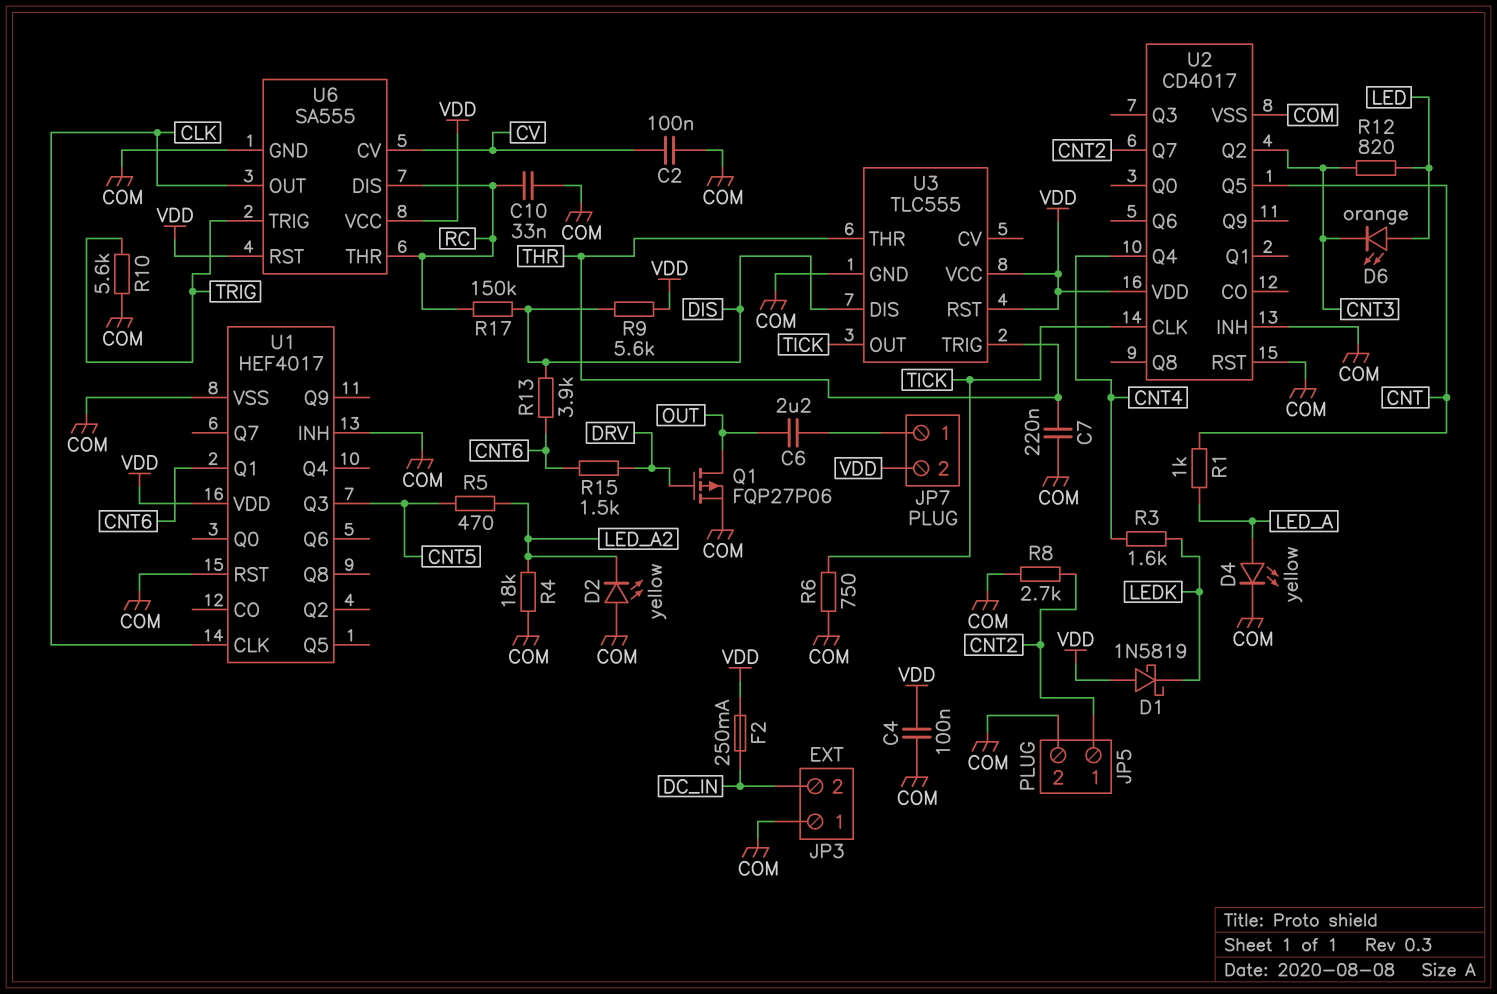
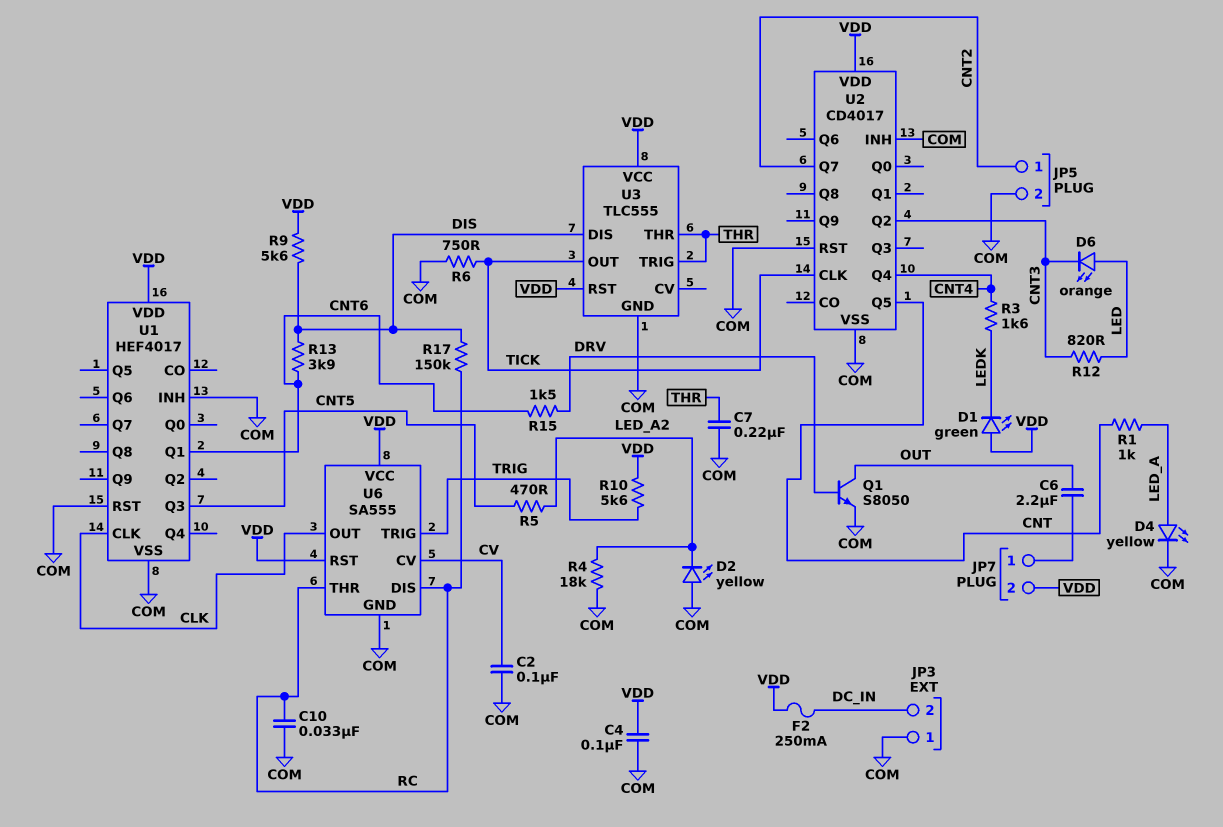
D1: schottky 1N5819 (A VDD, K LEDK) -> LED green (A VDD, K LEDK)
Q1: PMOS FQP27P06 (G DRV, D OUT, S COM) -> NPN S8050 (B DRV, C OUT, E COM)
R8: 2.7k (CNT2, COM) -> none
R10: 5.6k (COM, TRIG) -> 5.6k (TRIG, VDD)

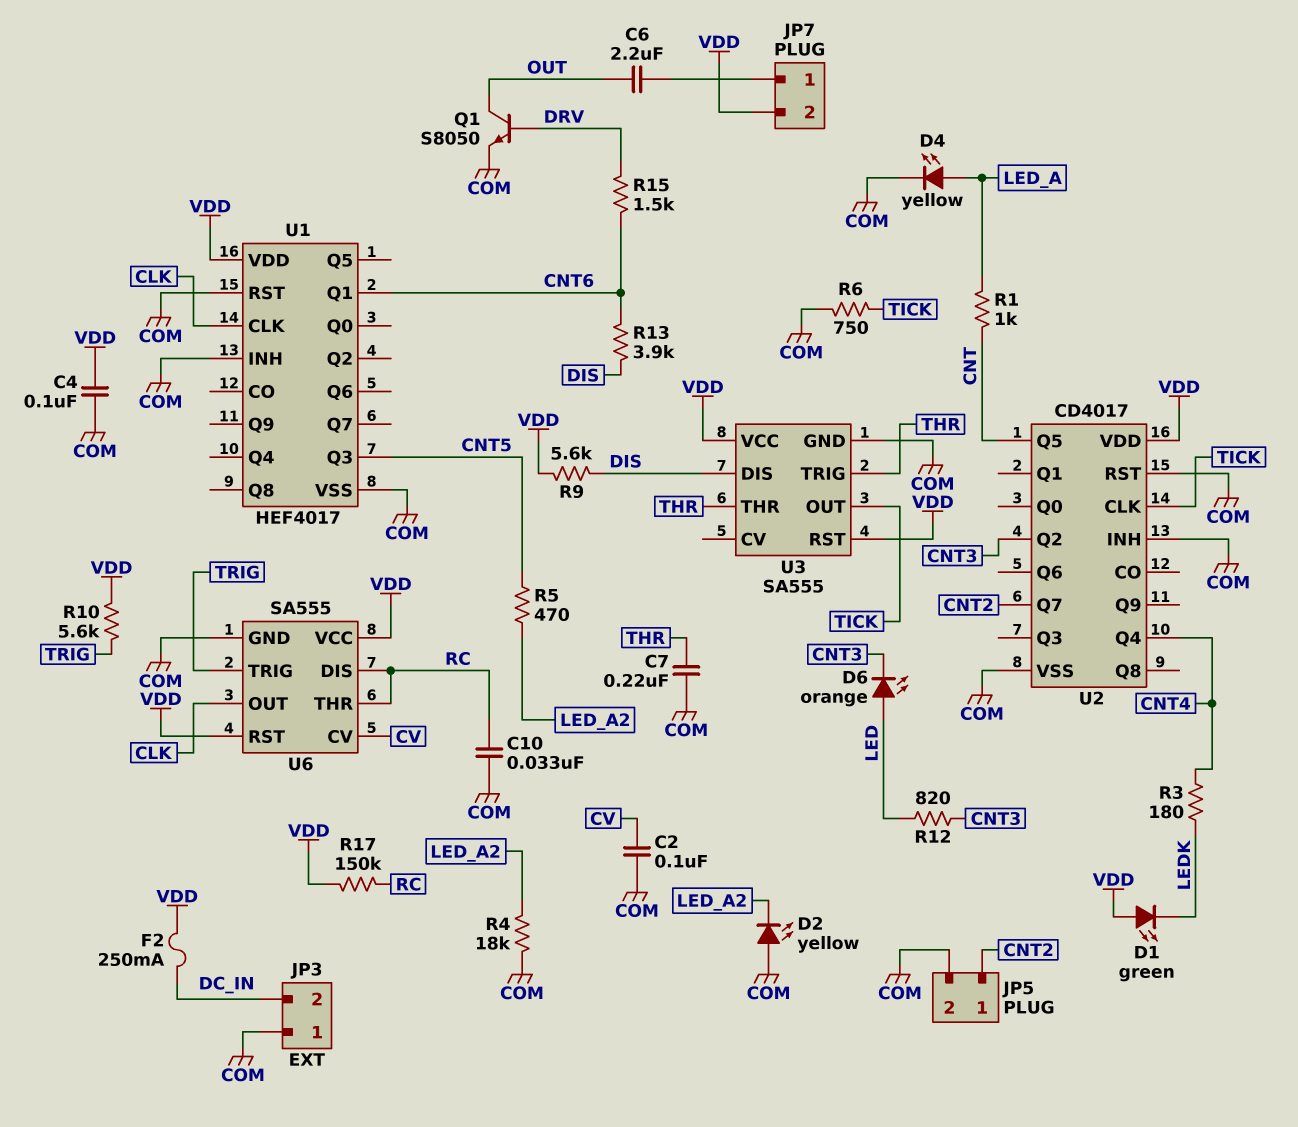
R3: 1.6k (CNT4, LEDK) -> 180 (CNT4, LEDK)
R17: 150k (DIS, RC) -> 150k (RC, VDD)
U3: TLC555 -> SA555

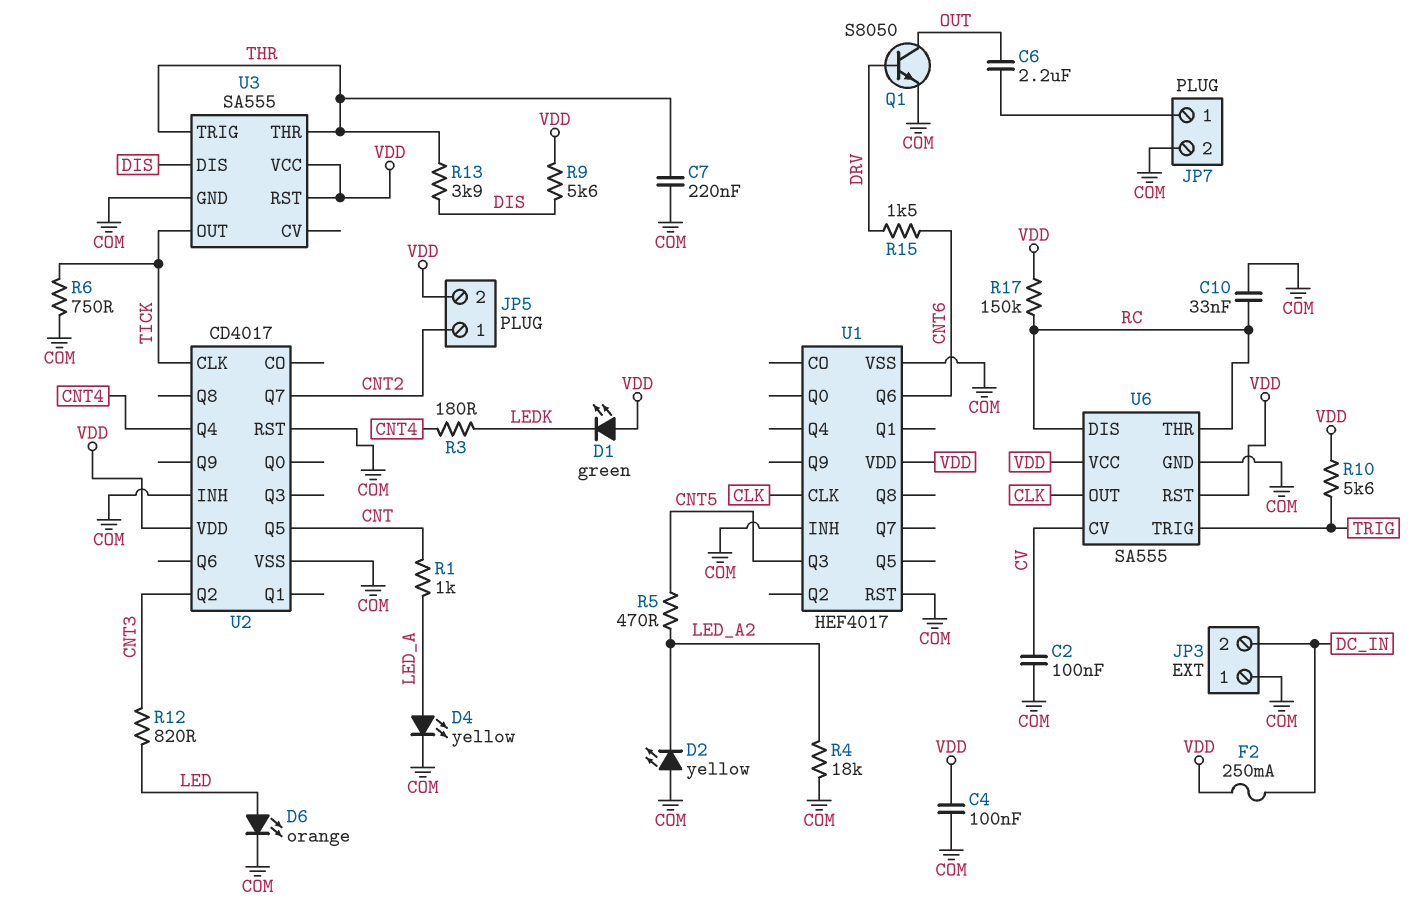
D6: LED orange (A LED, K CNT3) -> LED orange (A LED, K COM)
JP5 pin 2: COM -> VDD
JP7 pin 2: VDD -> COM
R13: 3.9k (CNT6, DIS) -> 3.9k (DIS, THR)
U1 pin Q1: CNT6 -> none
U1 pin Q6: none -> CNT6

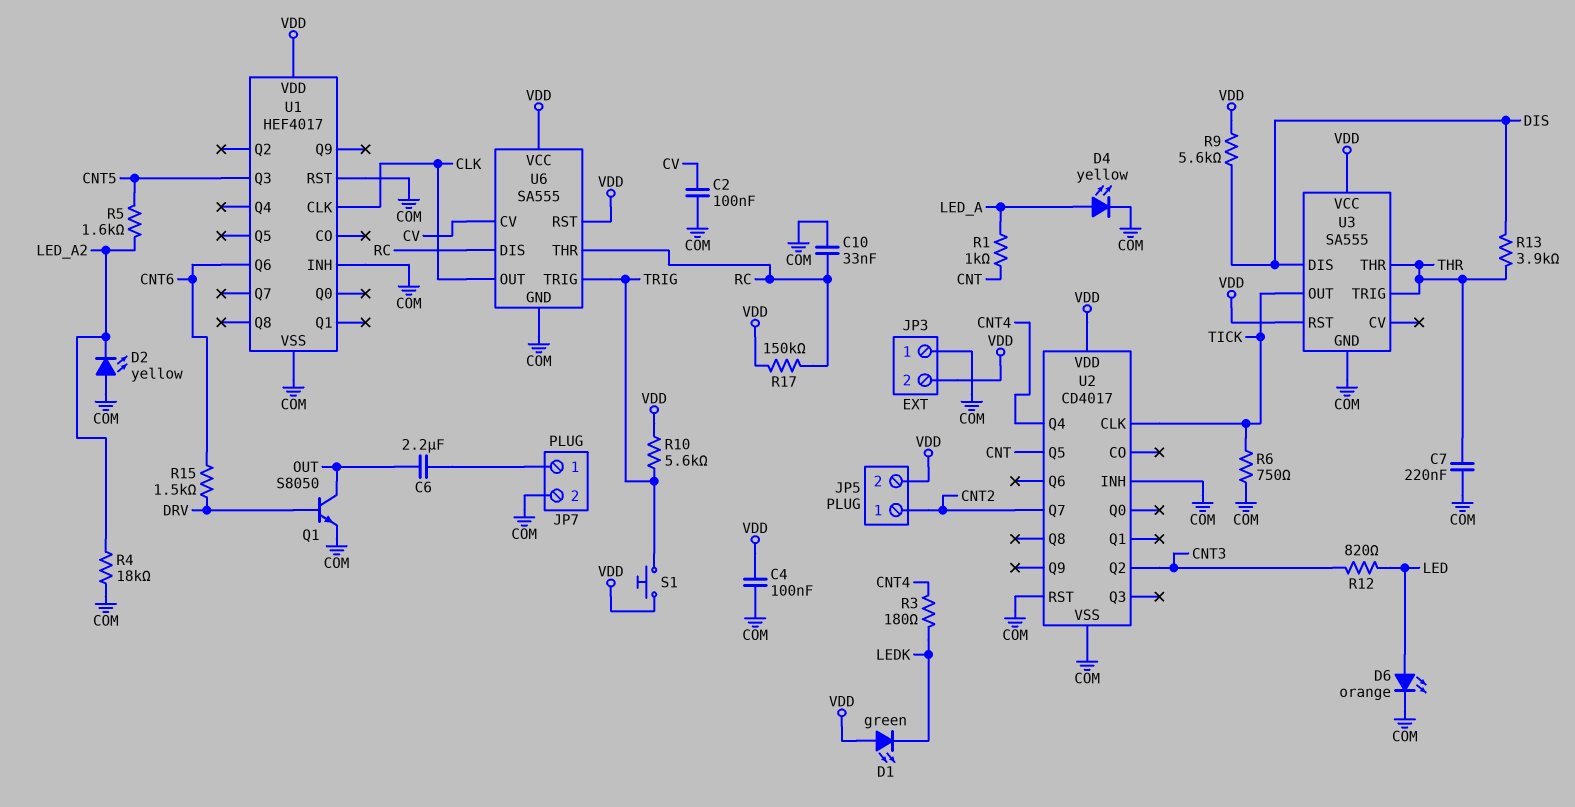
F2: 250mA (DC_IN, VDD) -> none
JP3 pin 2: DC_IN -> VDD
R5: 470 (CNT5, LED_A2) -> 1.6k (CNT5, LED_A2)
S1: none -> button (TRIG, VDD)

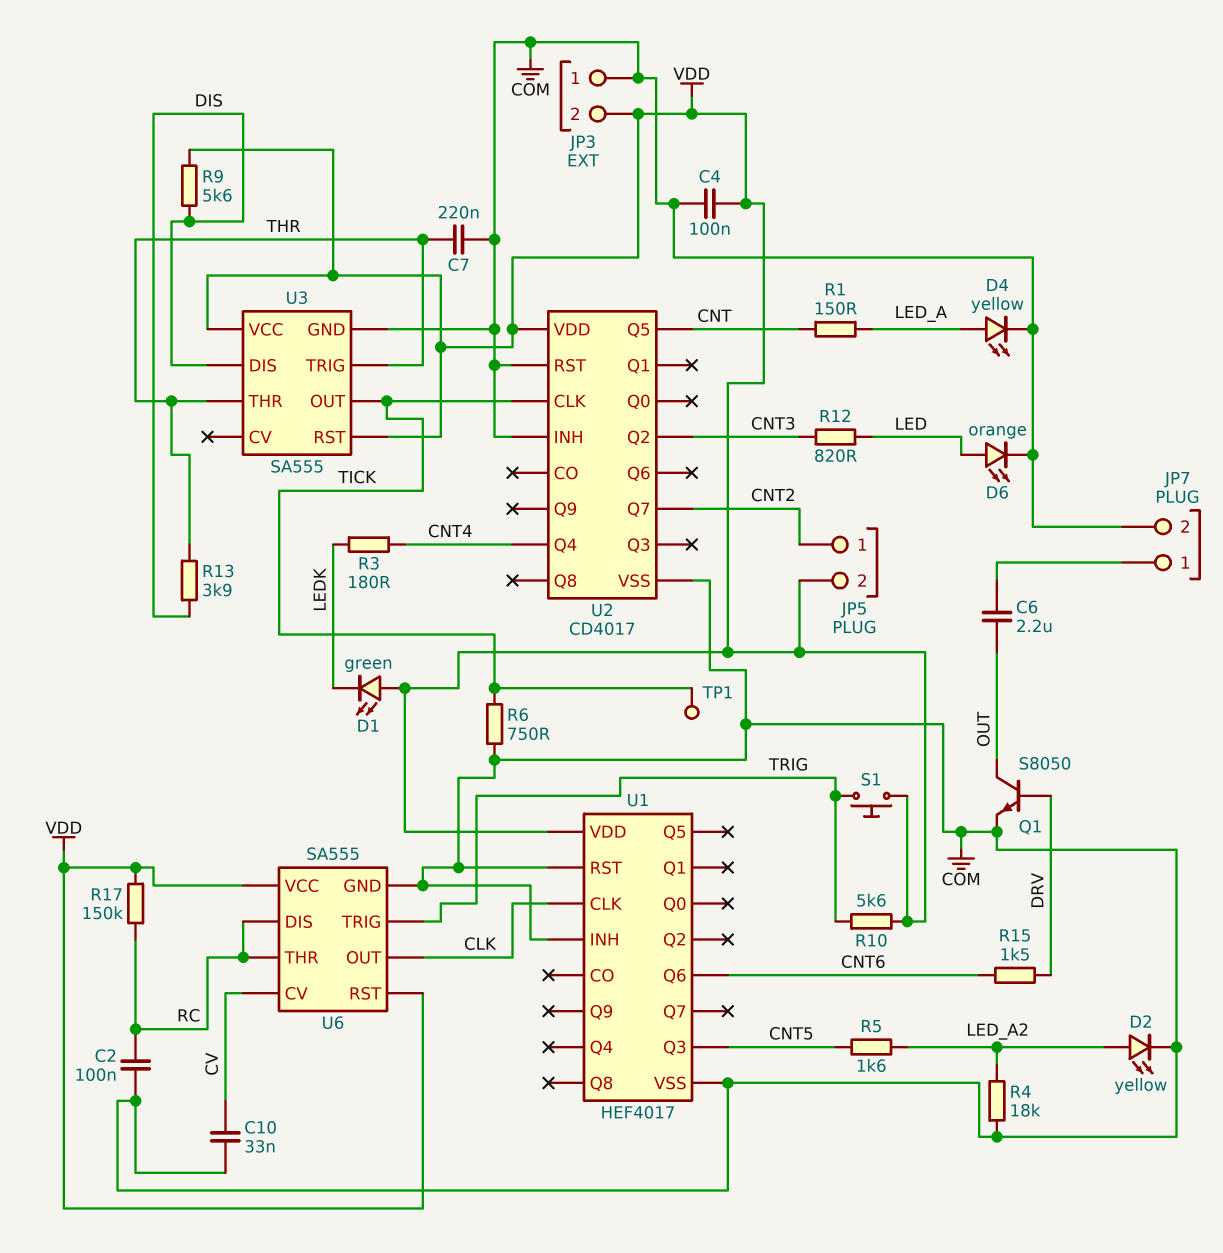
C2: 100nF (COM, CV) -> 100nF (COM, RC)
C10: 33nF (COM, RC) -> 33nF (COM, CV)
D2: LED yellow (A COM, K LED_A2) -> LED yellow (A LED_A2, K COM)
R1: 1k (CNT, LED_A) -> 150 (CNT, LED_A)
TP1: none -> test point (TICK)

